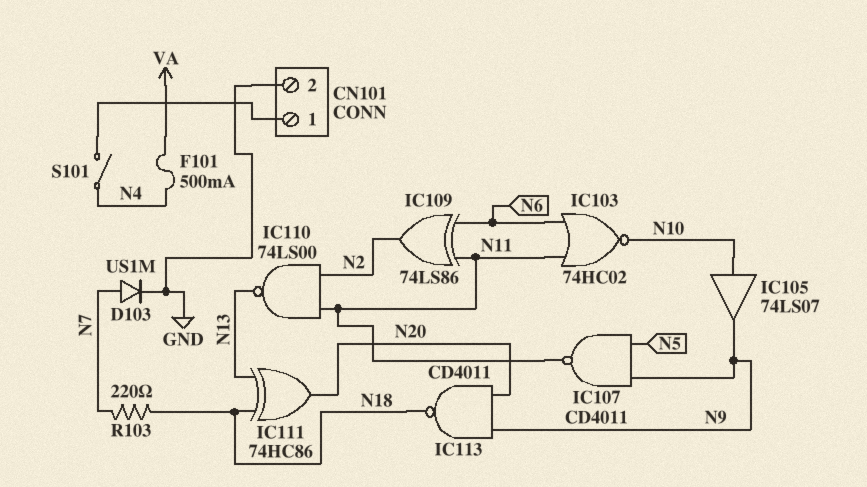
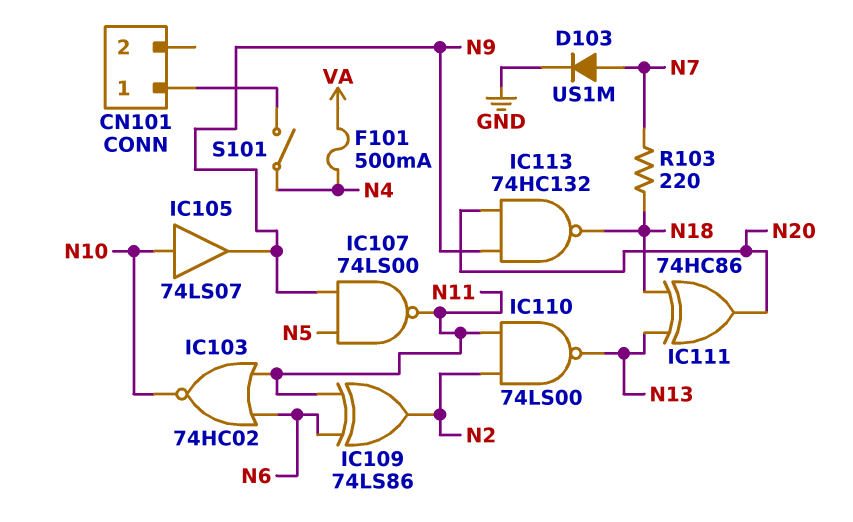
CN101 pin 2: GND -> none
IC107: NAND CD4011 (in N5, in N9, out N11) -> NAND 74LS00 (in N5, in N9, out N11)
IC113: NAND CD4011 (in N9, in N20, out N18) -> NAND 74HC132 (in N9, in N20, out N18)

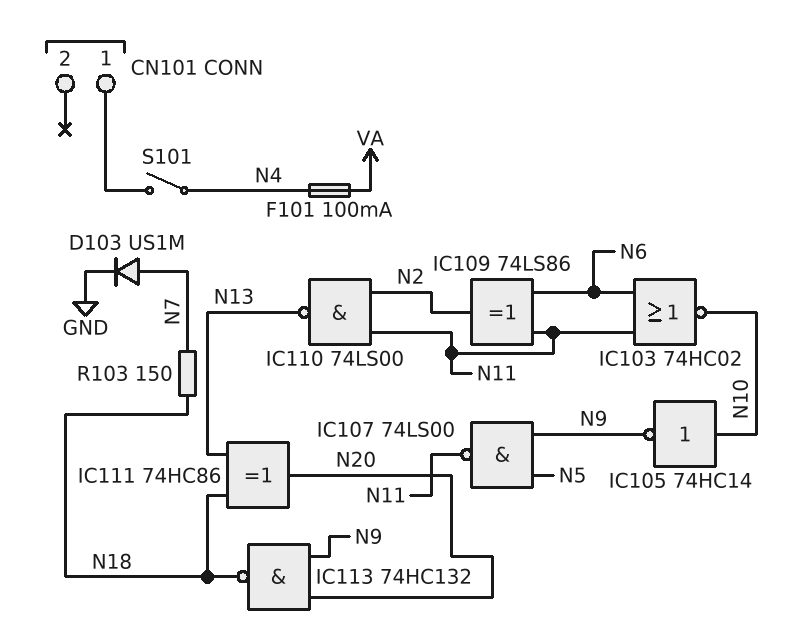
F101: 500mA (N4, VA) -> 100mA (N4, VA)
IC105: buffer 74LS07 (in N10, out N9) -> NOT 74HC14 (in N10, out N9)
R103: 220 (N7, N18) -> 150 (N7, N18)

